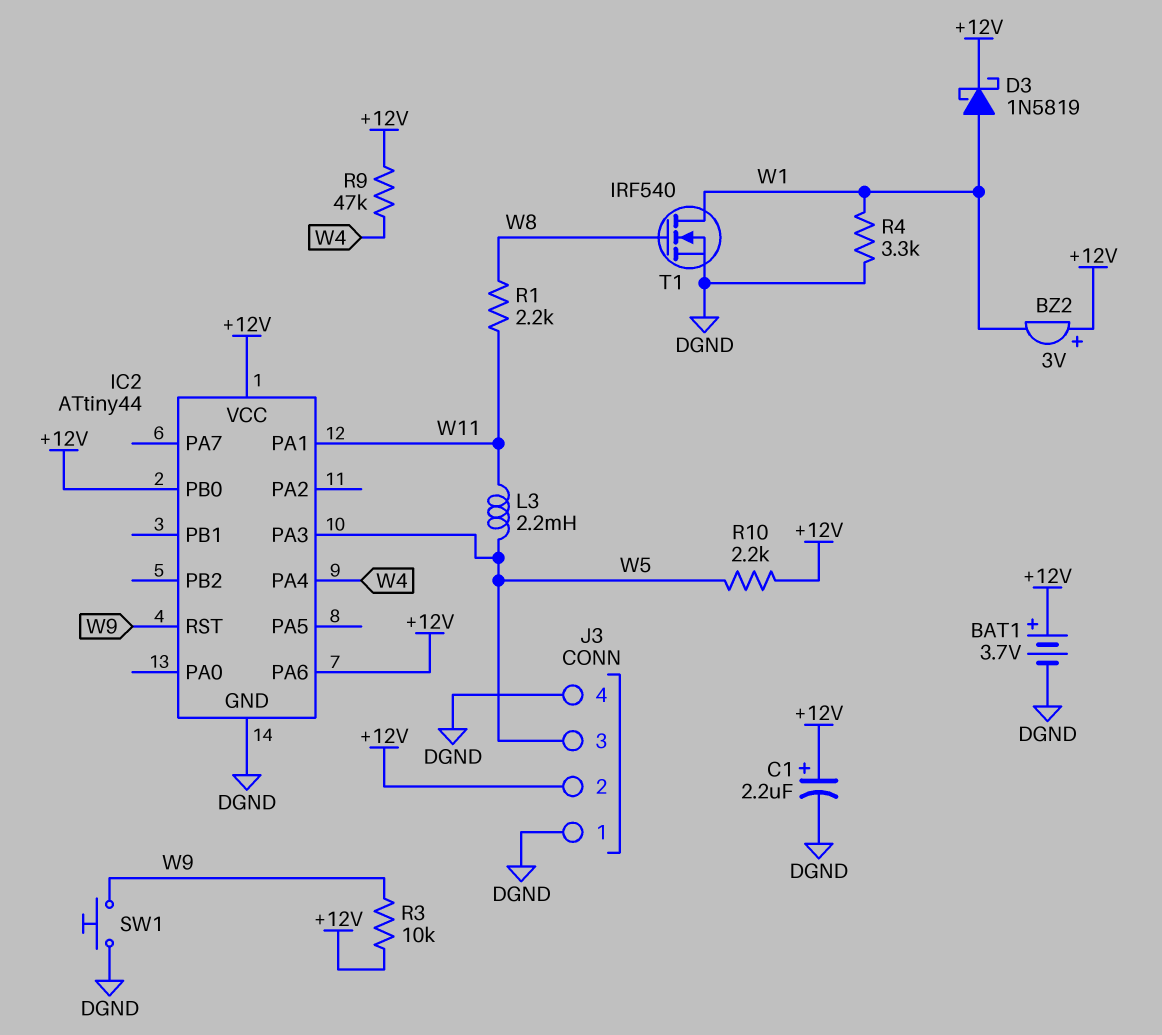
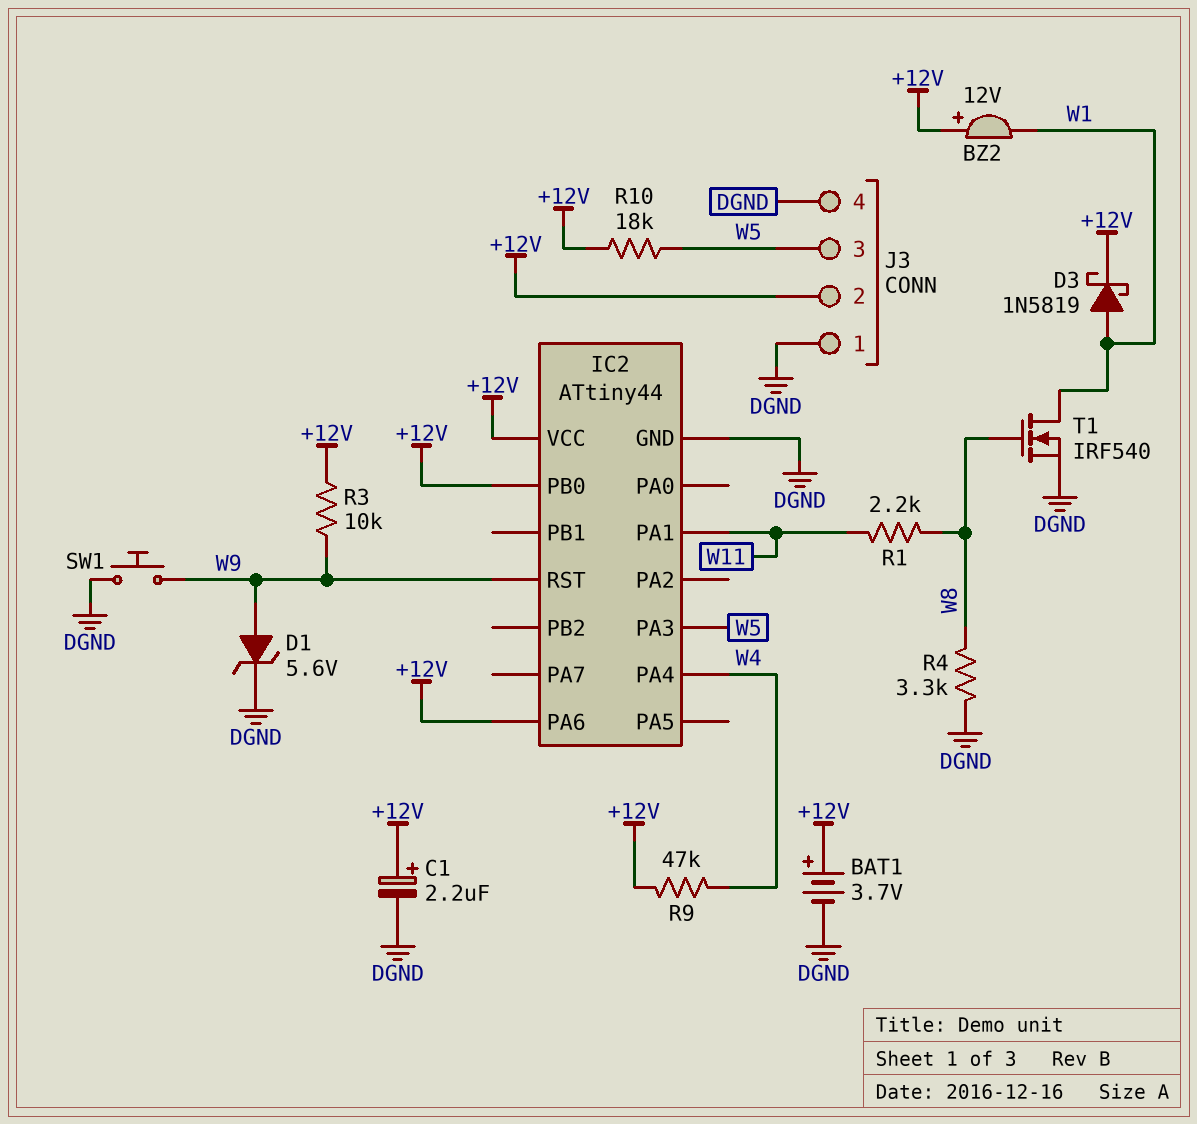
BZ2: buzzer 3V (plus +12V, minus W1) -> buzzer 12V (plus +12V, minus W1)
D1: none -> zener 5.6V (A W9, K DGND)
L3: 2.2mH (W5, W11) -> none
R4: 3.3k (DGND, W1) -> 3.3k (DGND, W8)
R10: 2.2k (+12V, W5) -> 18k (+12V, W5)

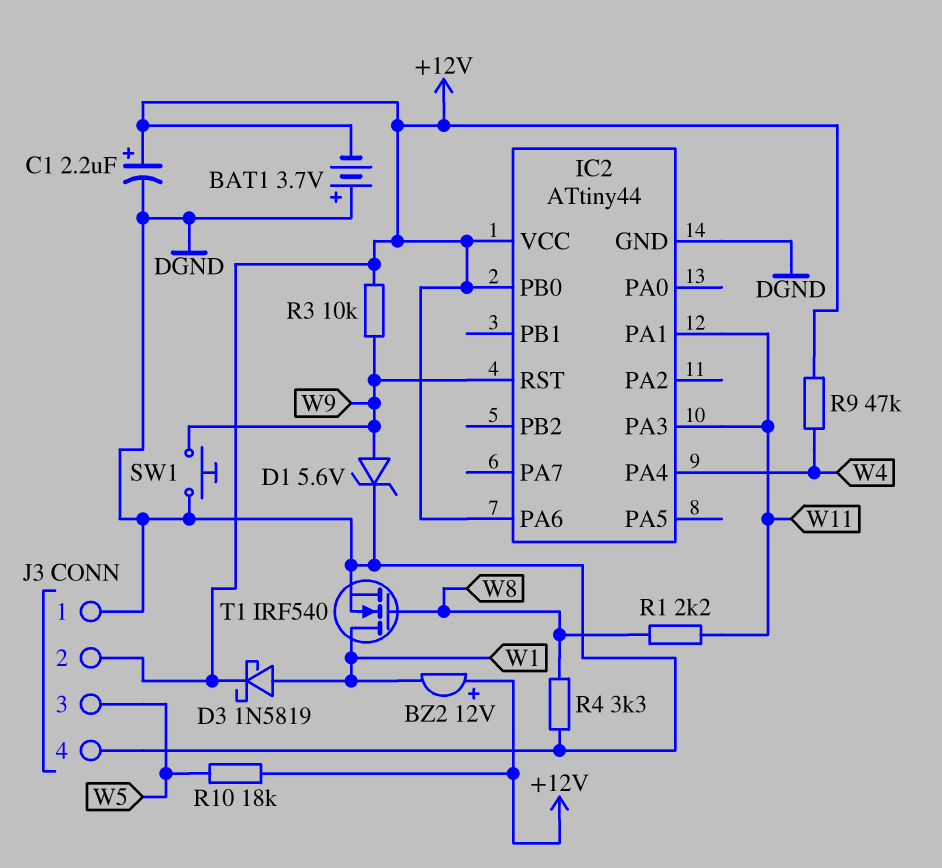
BAT1: 3.7V (plus +12V, minus DGND) -> 3.7V (plus DGND, minus +12V)
IC2 pin PA3: W5 -> W11

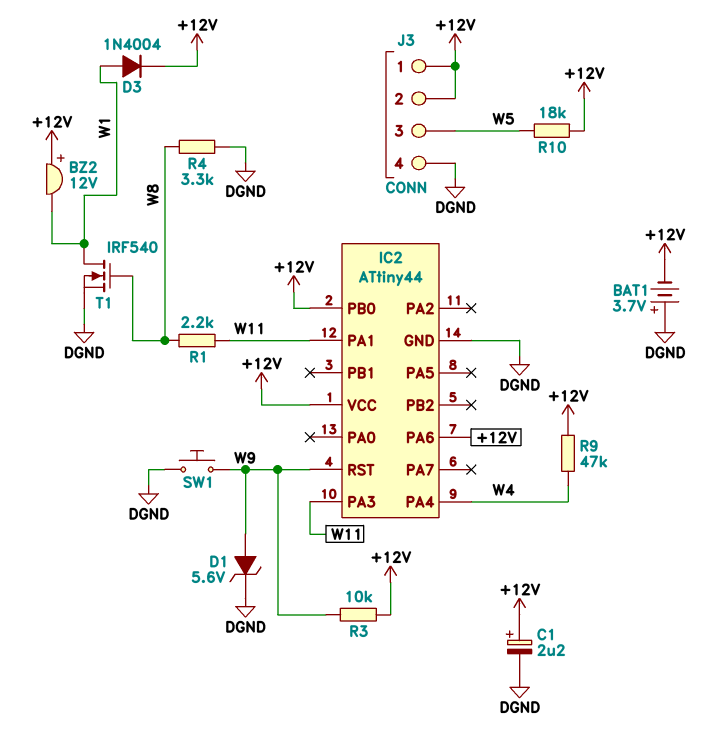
D3: schottky 1N5819 (A W1, K +12V) -> diode 1N4004 (A W1, K +12V)
J3 pin 1: DGND -> +12V

